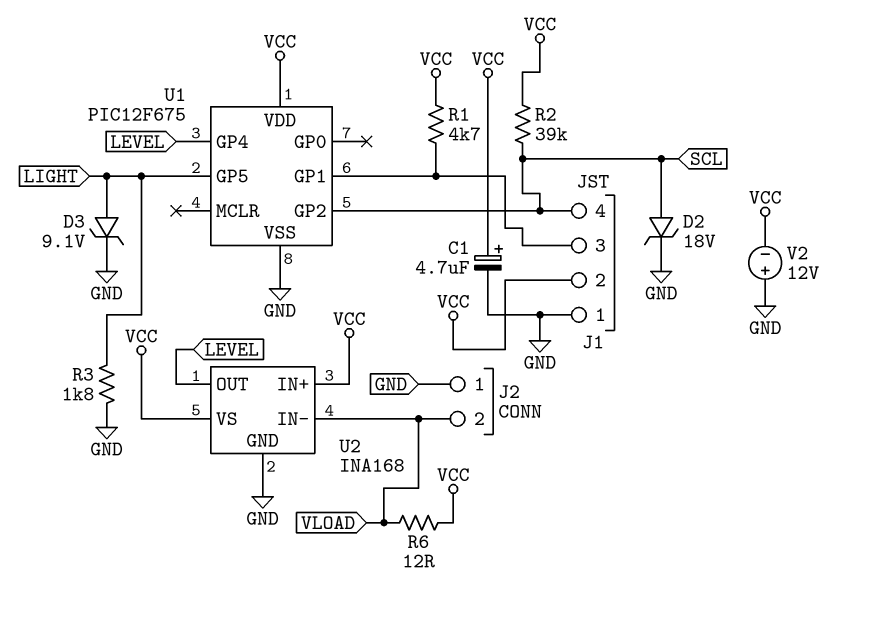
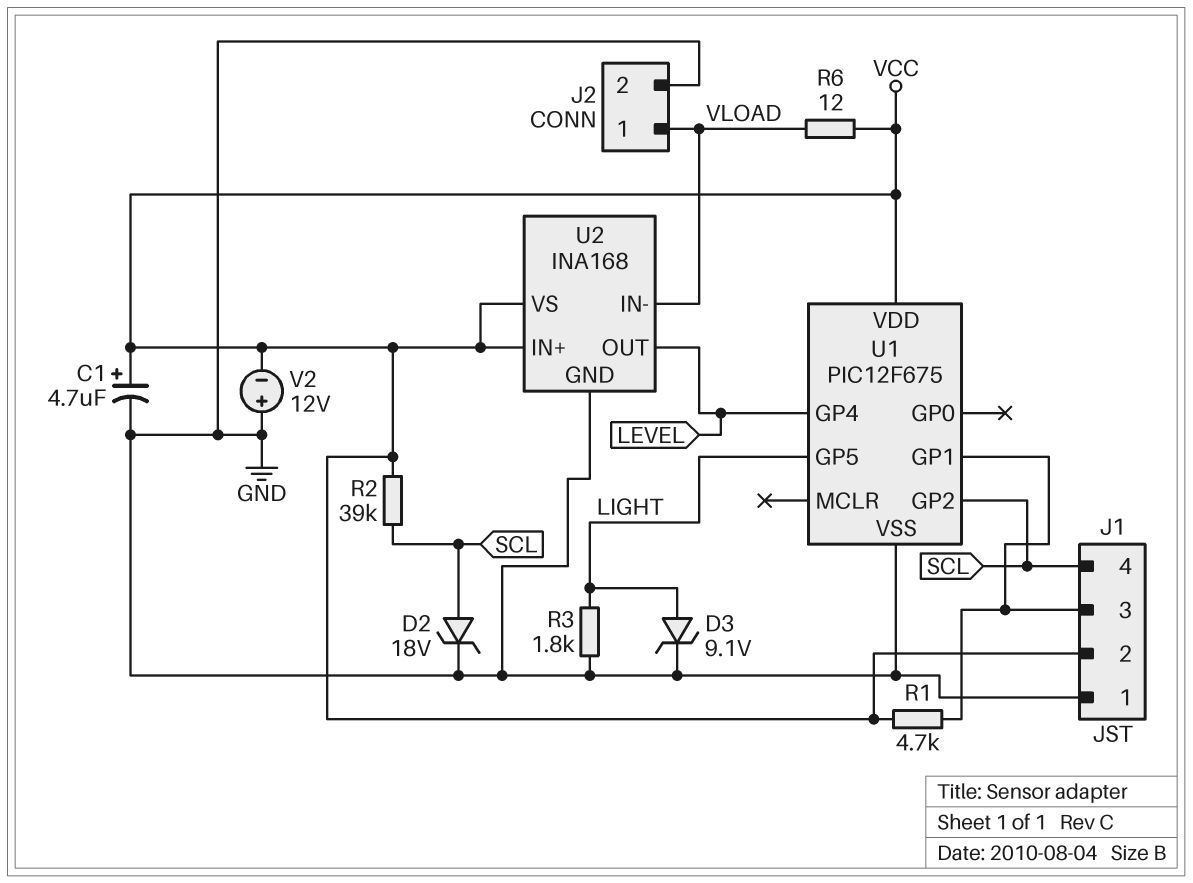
J2 pin 1: GND -> VLOAD
J2 pin 2: VLOAD -> GND

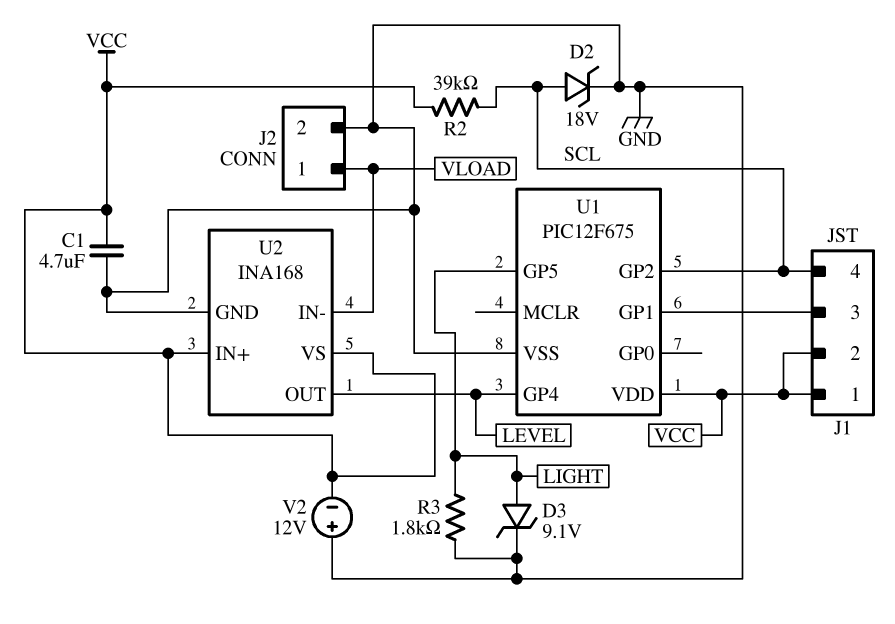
C1: 4.7uF (plus VCC, minus GND) -> 4.7uF (GND, VCC)
J1 pin 1: GND -> VCC
R1: 4.7k (J1/3, VCC) -> none
R6: 12 (VCC, VLOAD) -> none

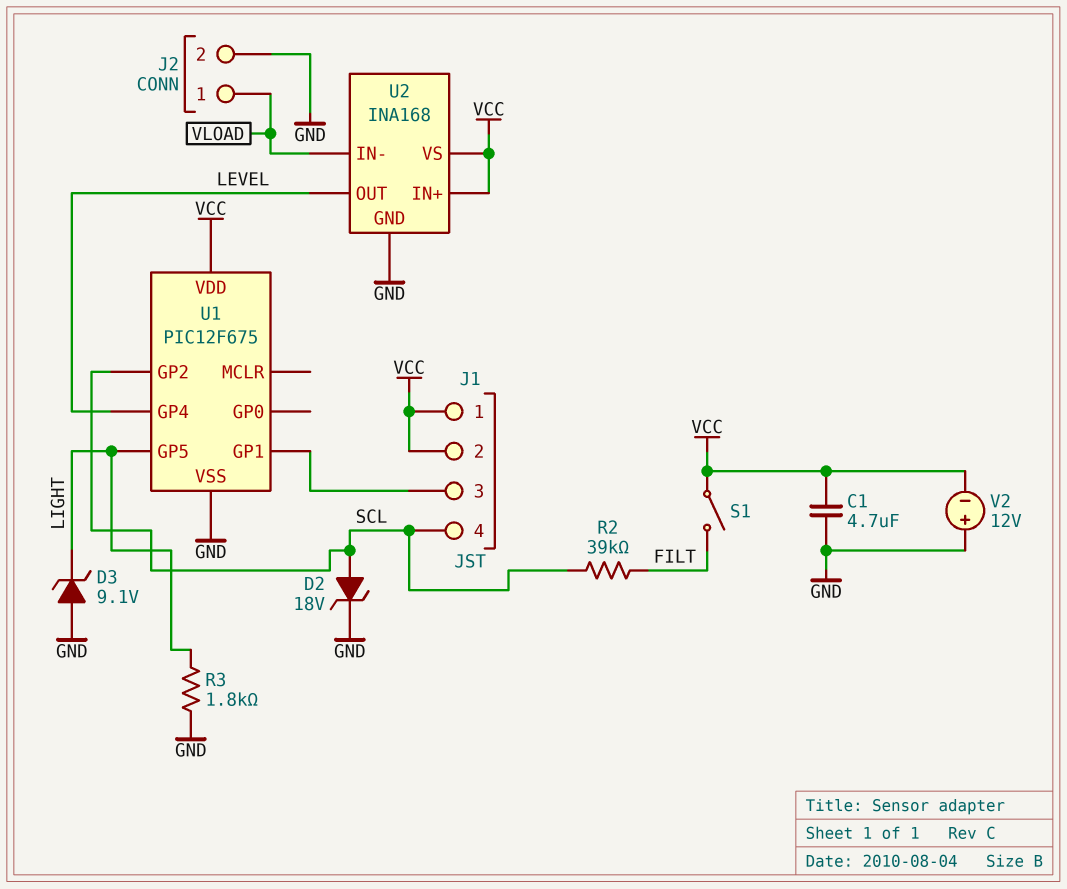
D3: zener 9.1V (A LIGHT, K GND) -> zener 9.1V (A GND, K LIGHT)
R2: 39k (SCL, VCC) -> 39k (FILT, SCL)
S1: none -> switch (FILT, VCC)

